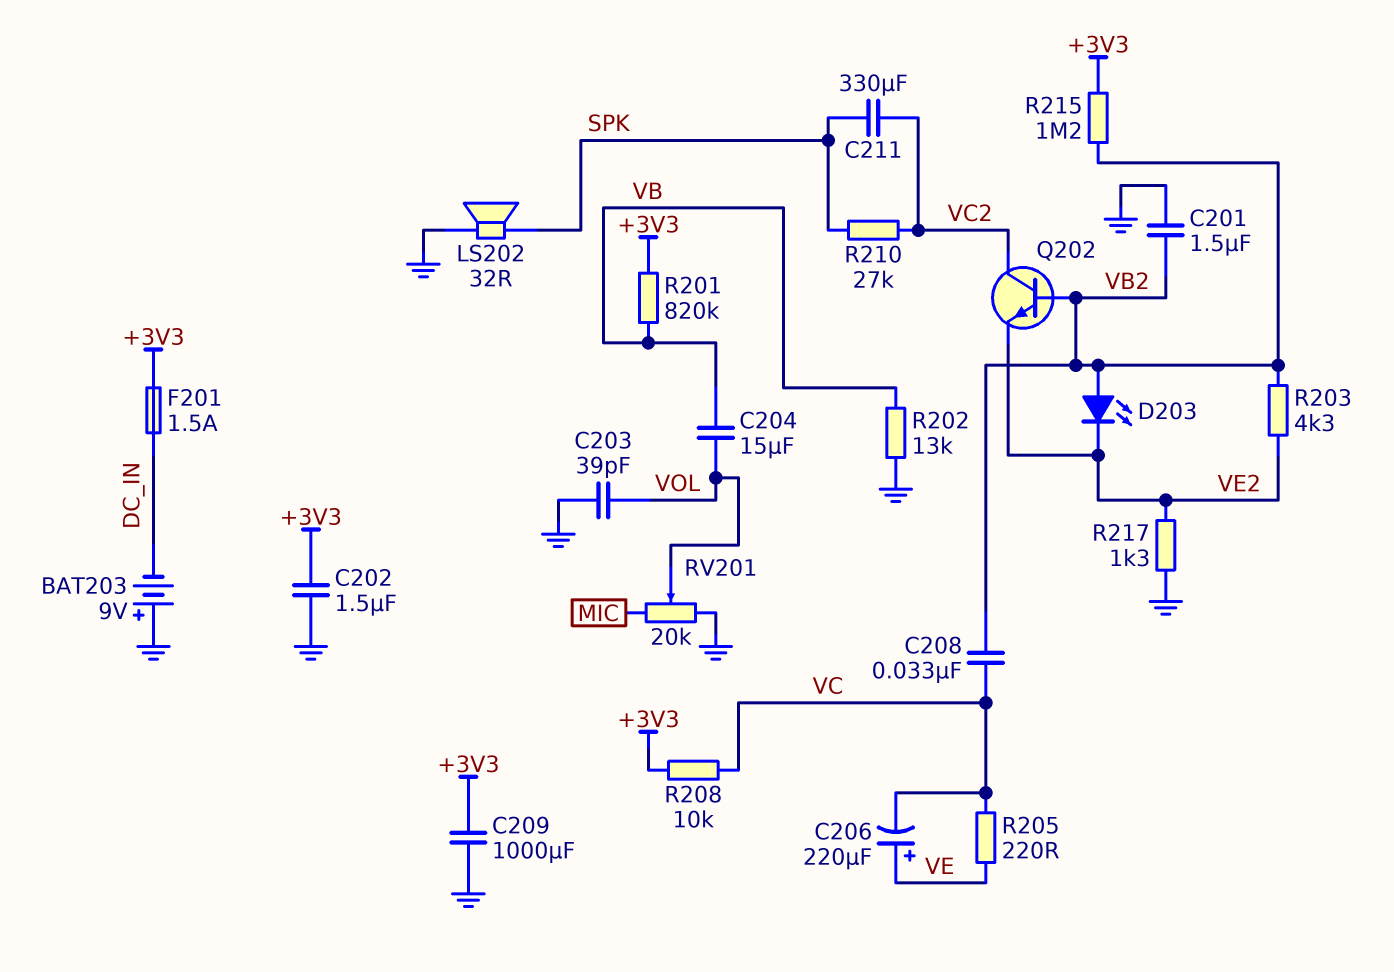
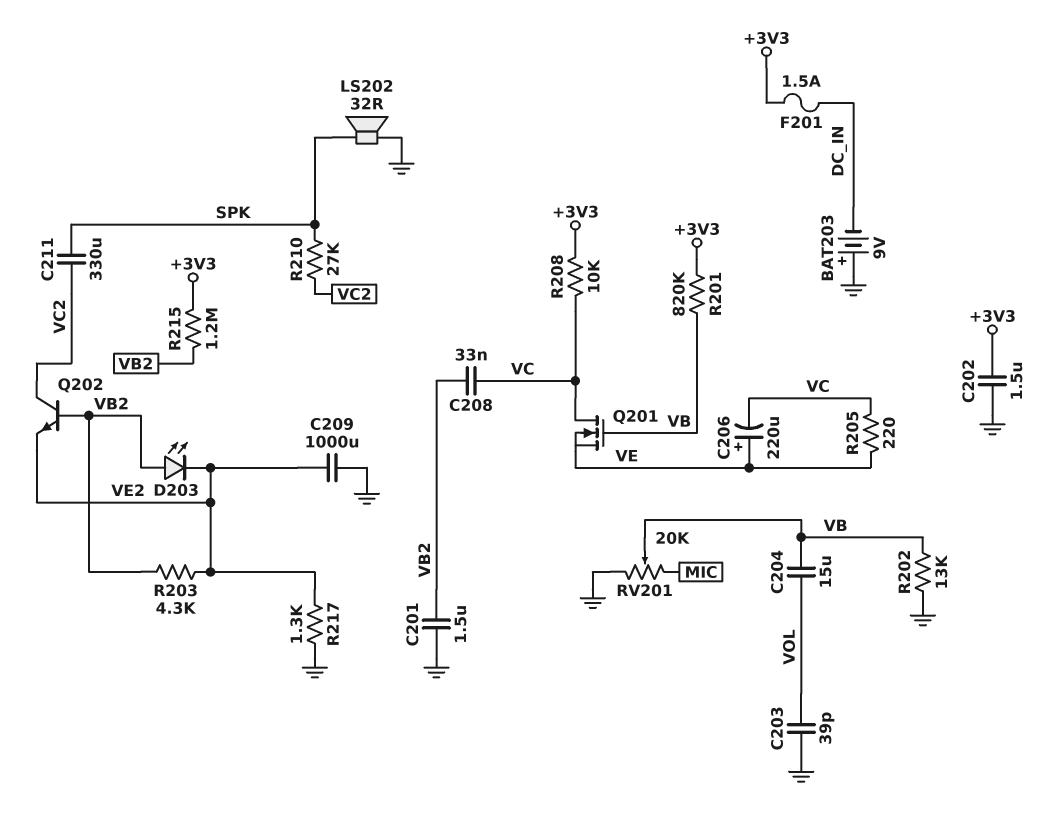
C209: 1000uF (+3V3, GND) -> 1000uF (GND, VE2)
Q201: none -> NMOS (G VB, D VC, S VE)
RV201: 20k (GND, MIC, wiper VOL) -> 20k (GND, MIC, wiper VB)

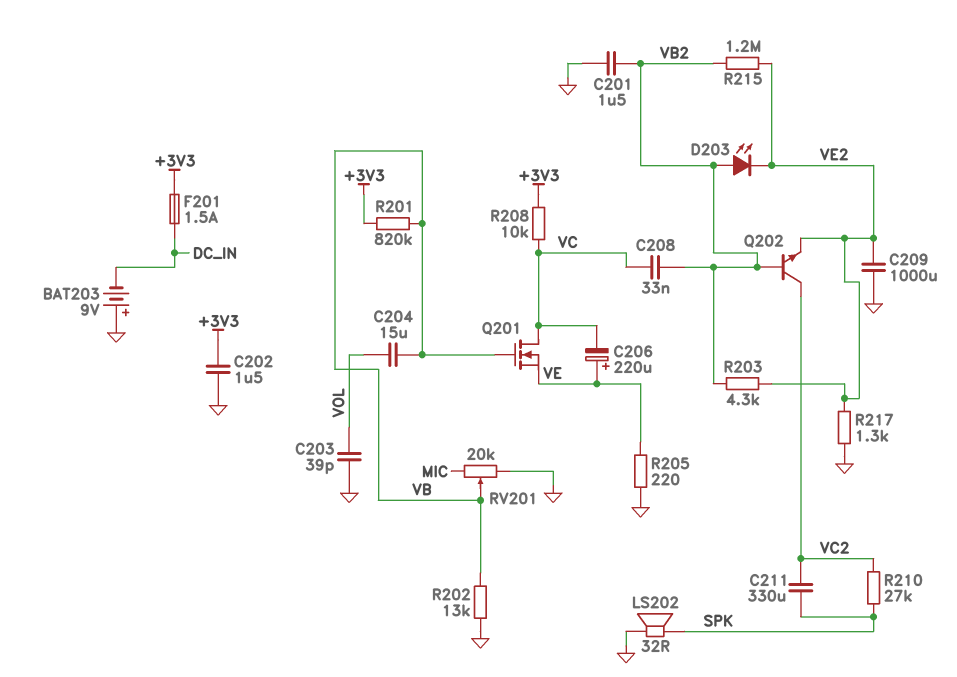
R205: 220 (VC, VE) -> 220 (GND, VE)
R215: 1.2M (+3V3, VB2) -> 1.2M (VB2, VE2)

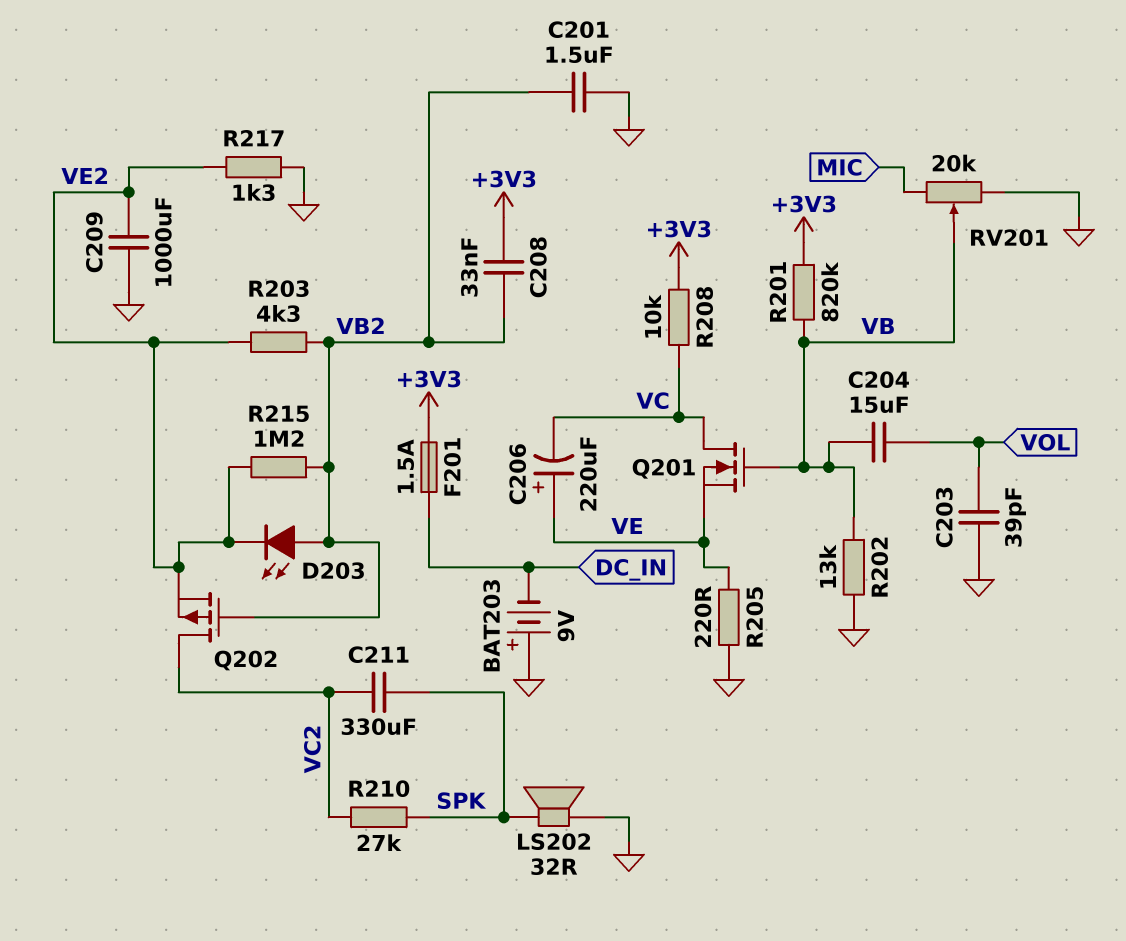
C202: 1.5uF (+3V3, GND) -> none
C208: 33nF (VB2, VC) -> 33nF (+3V3, VB2)
Q202: NPN (B VB2, C VC2, E VE2) -> PMOS (G VB2, D VC2, S VE2)

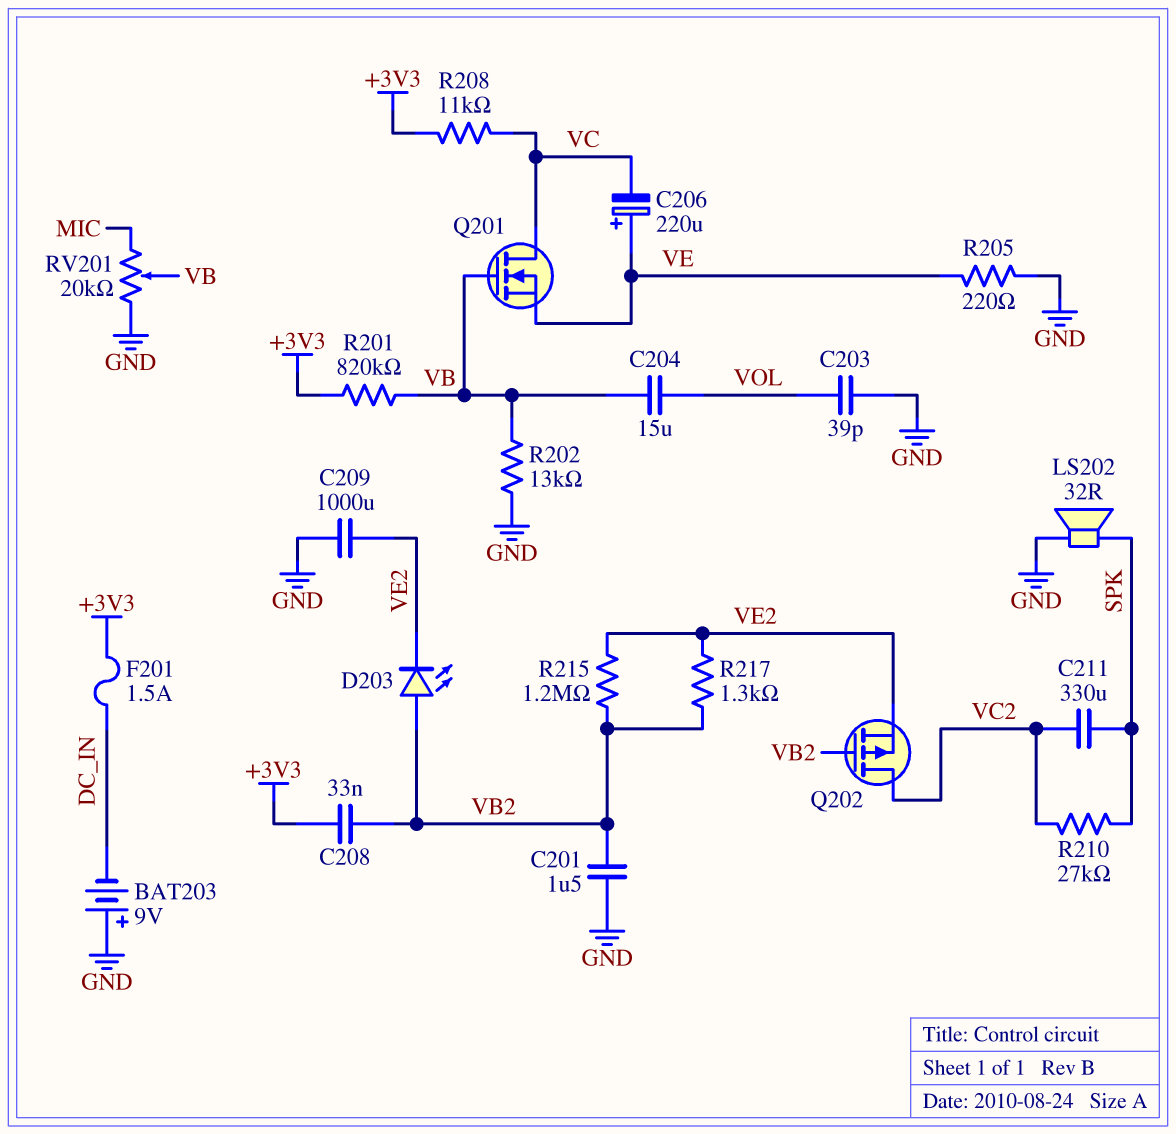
R203: 4.3k (VB2, VE2) -> none
R208: 10k (+3V3, VC) -> 11k (+3V3, VC)
R217: 1.3k (GND, VE2) -> 1.3k (VB2, VE2)

